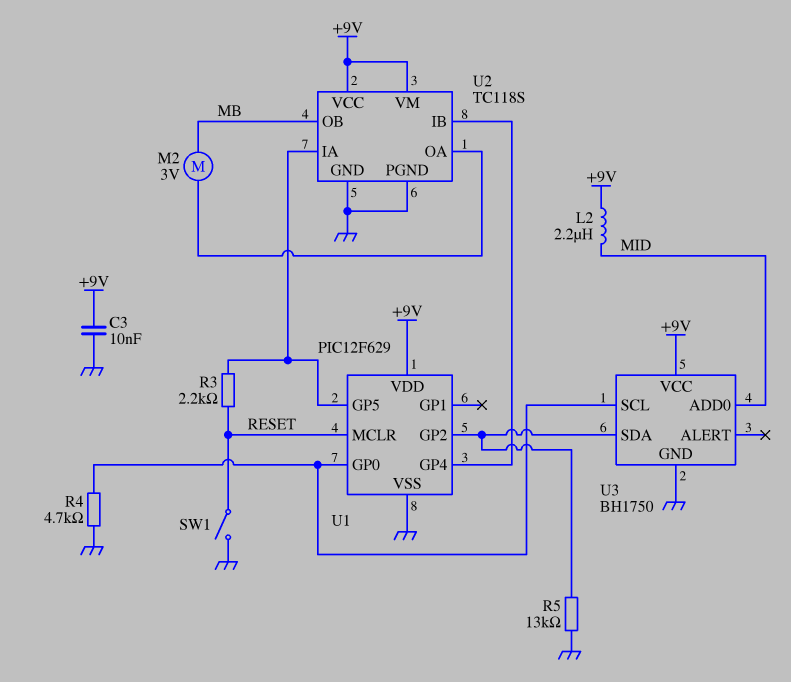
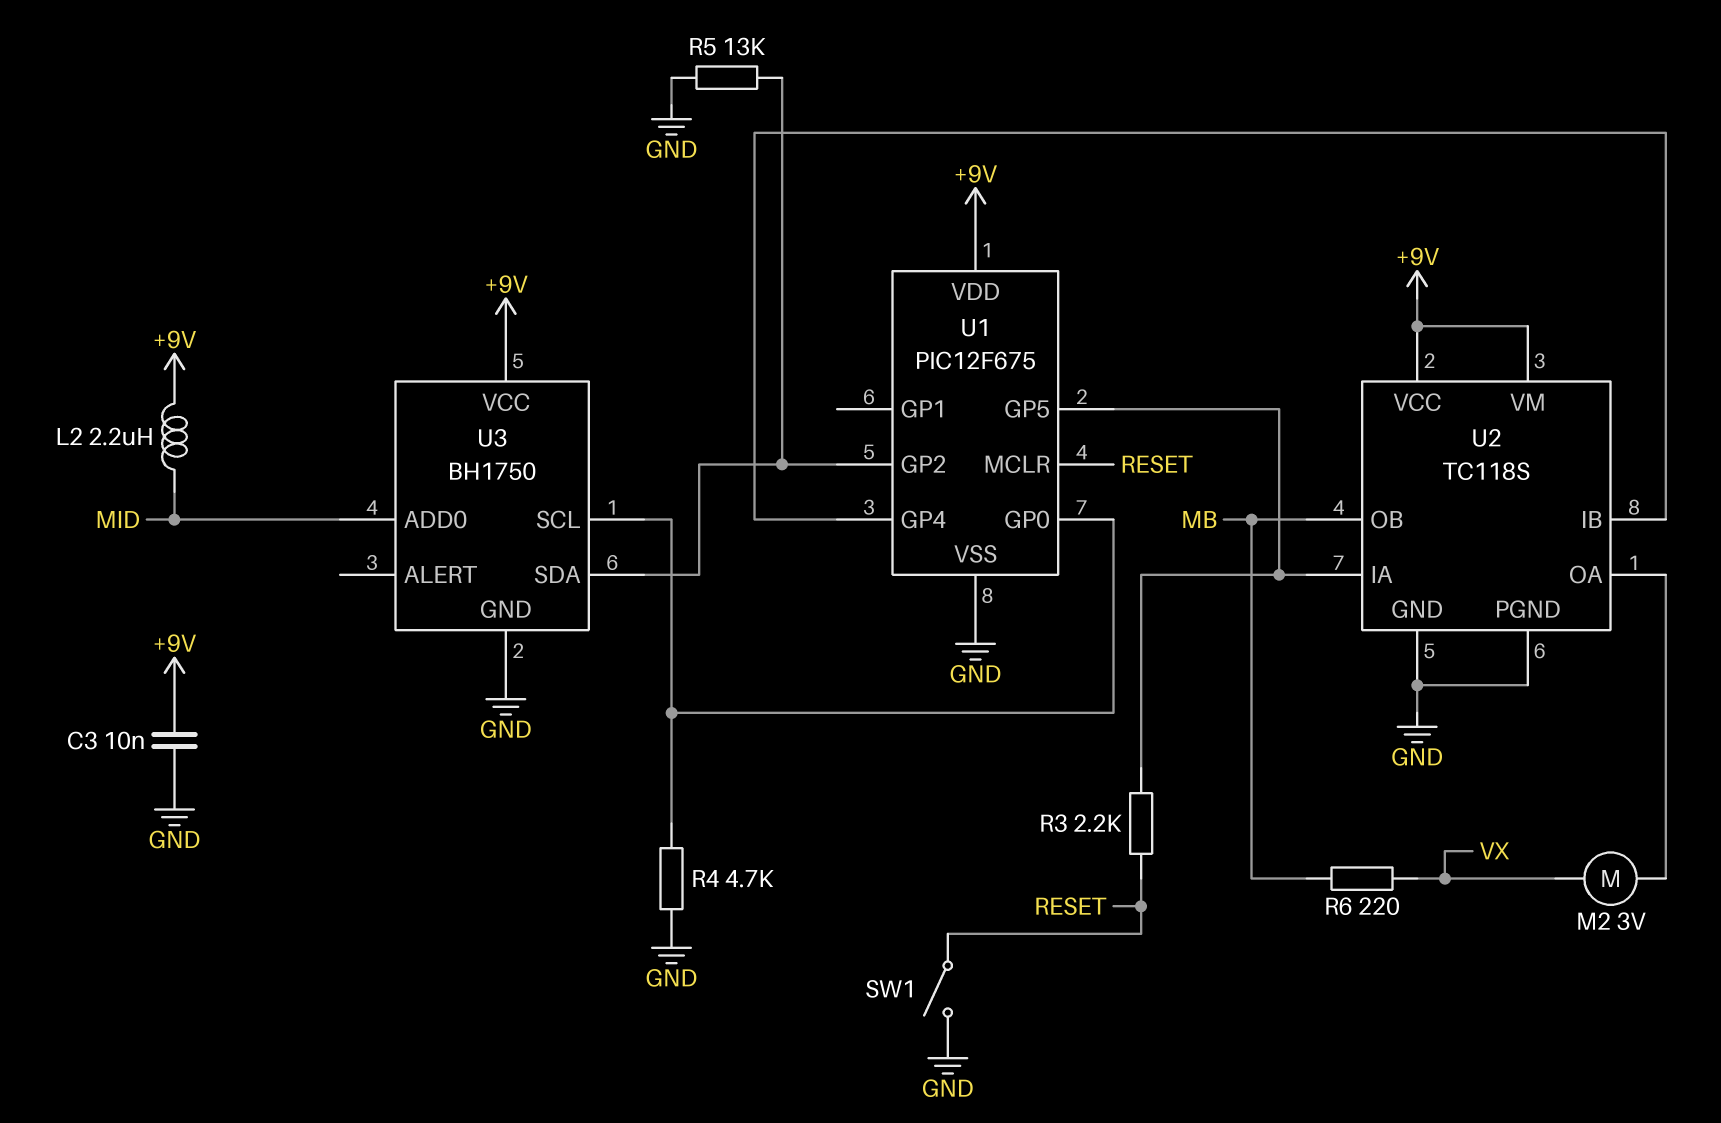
M2: motor 3V (MB, U2/OA) -> motor 3V (U2/OA, VX)
R6: none -> 220 (MB, VX)
U1: PIC12F629 -> PIC12F675

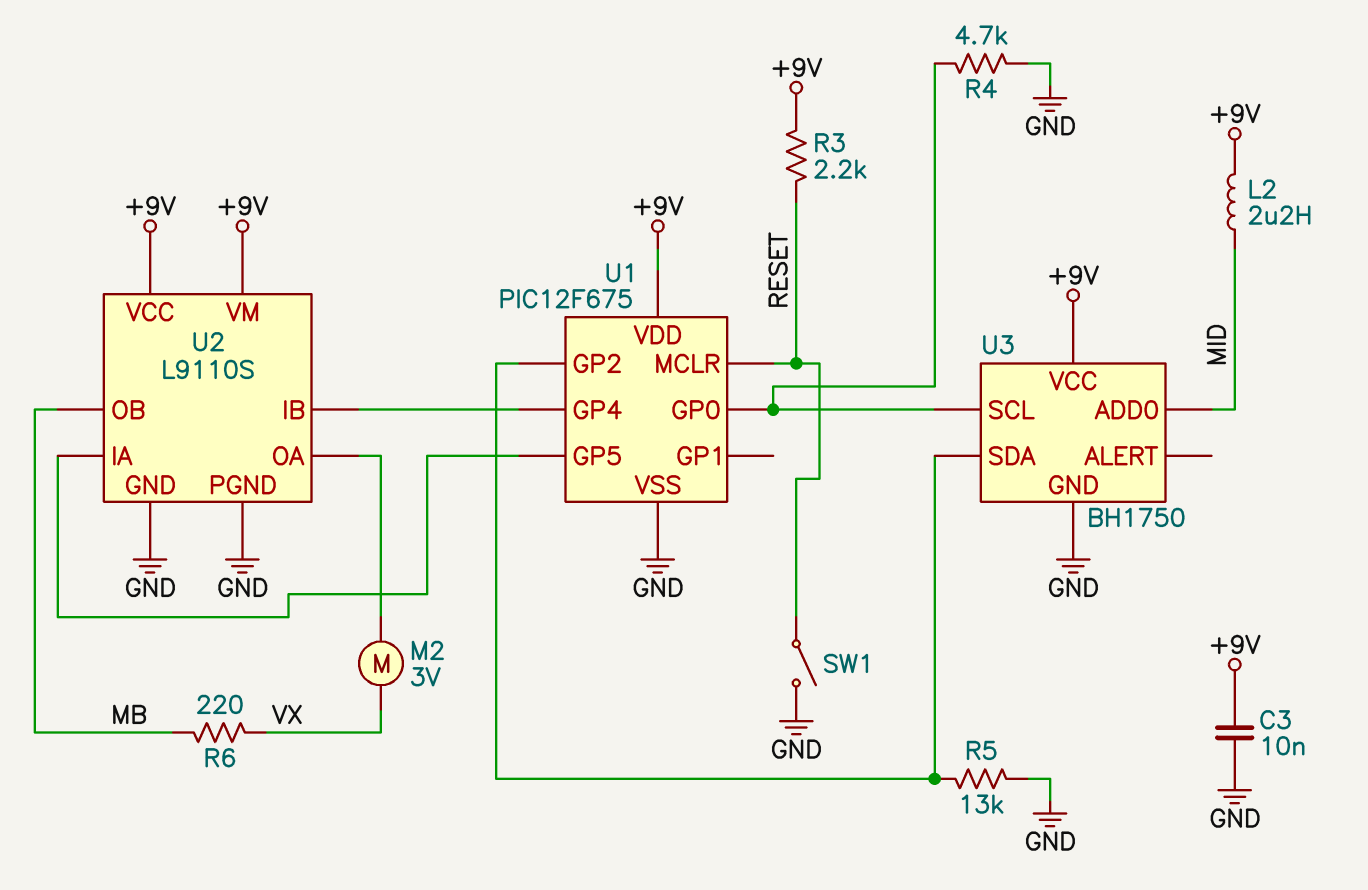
R3: 2.2k (RESET, U1/GP5) -> 2.2k (+9V, RESET)
U2: TC118S -> L9110S

